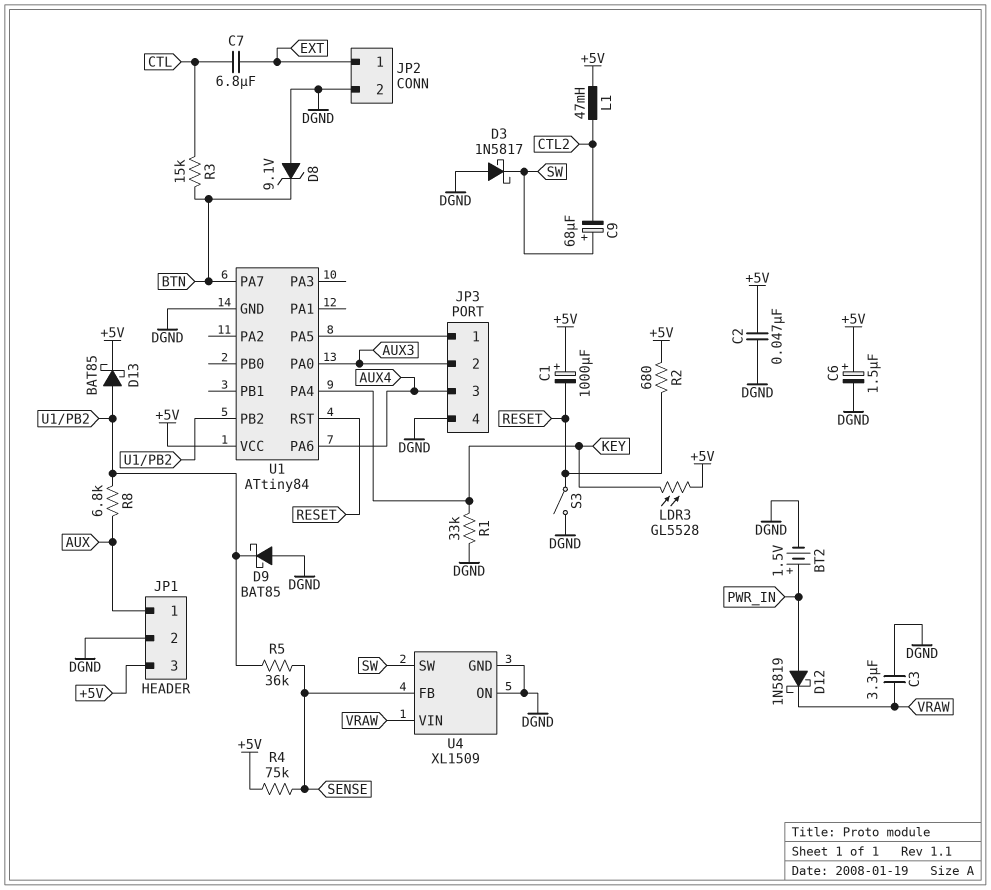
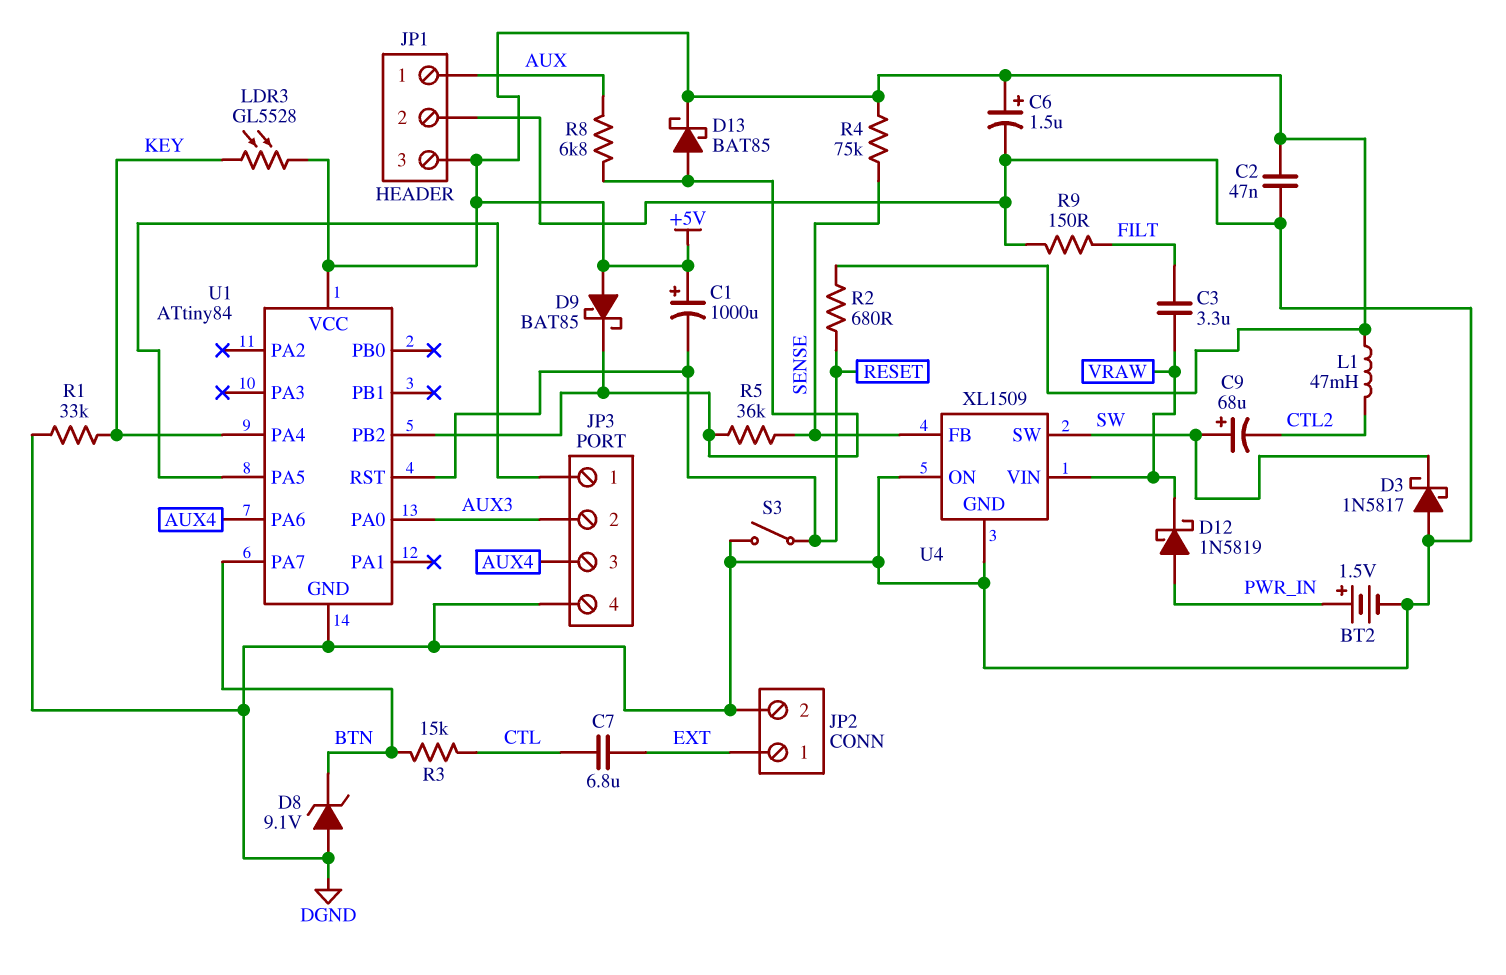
C3: 3.3uF (DGND, VRAW) -> 3.3uF (FILT, VRAW)
D9: schottky BAT85 (A DGND, K U1/PB2) -> schottky BAT85 (A +5V, K U1/PB2)
R9: none -> 150 (DGND, FILT)

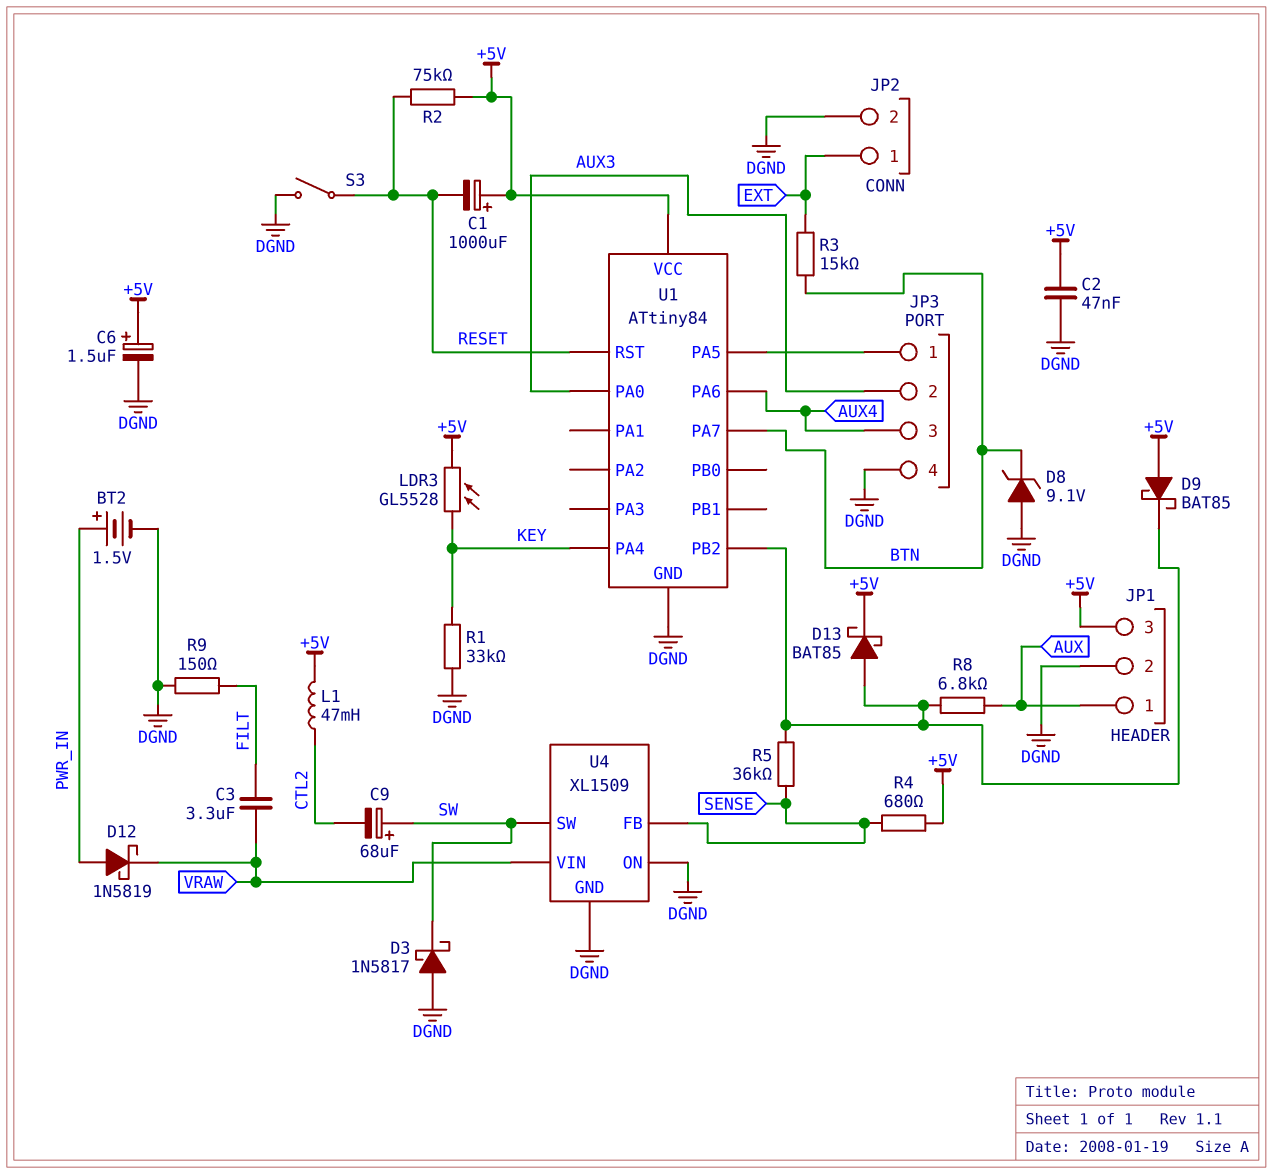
C7: 6.8uF (CTL, EXT) -> none
R2: 680 (+5V, RESET) -> 75k (+5V, RESET)
R3: 15k (BTN, CTL) -> 15k (BTN, EXT)
R4: 75k (+5V, SENSE) -> 680 (+5V, SENSE)

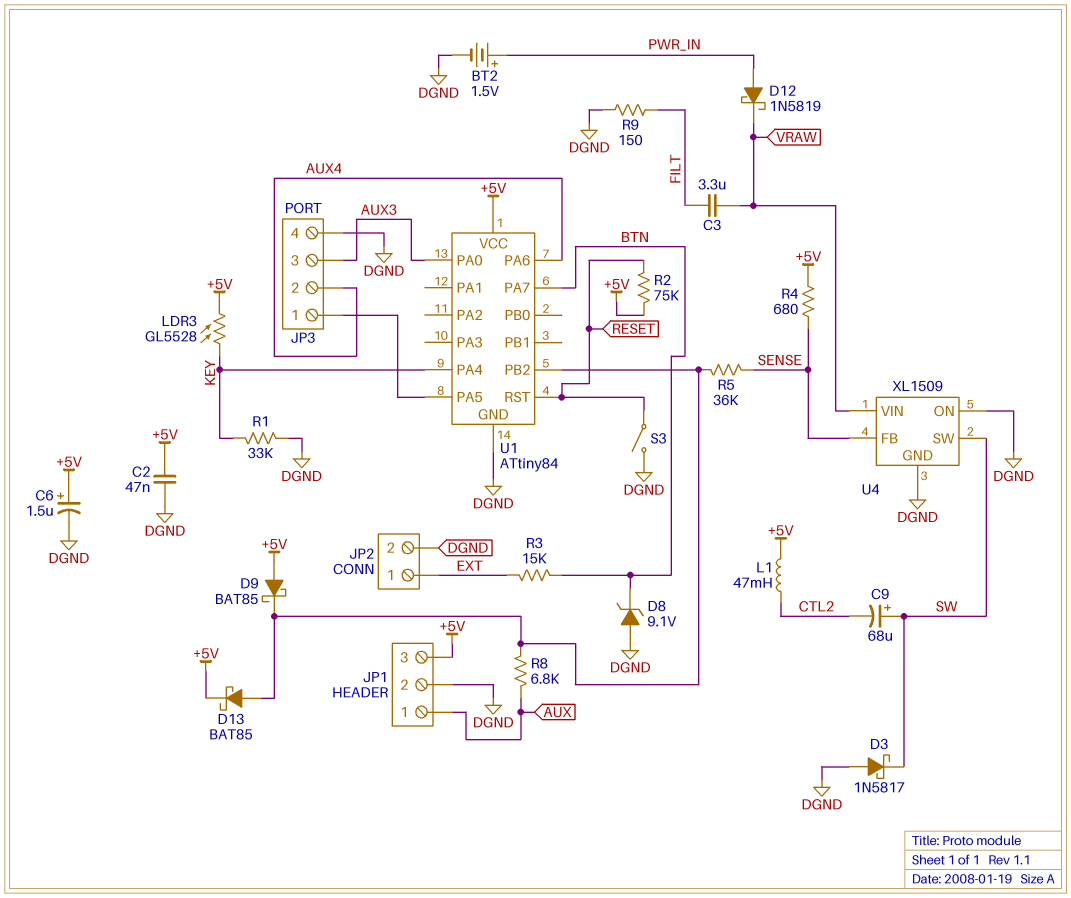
C1: 1000uF (plus +5V, minus RESET) -> none
JP3 pin 2: AUX3 -> AUX4
JP3 pin 3: AUX4 -> AUX3

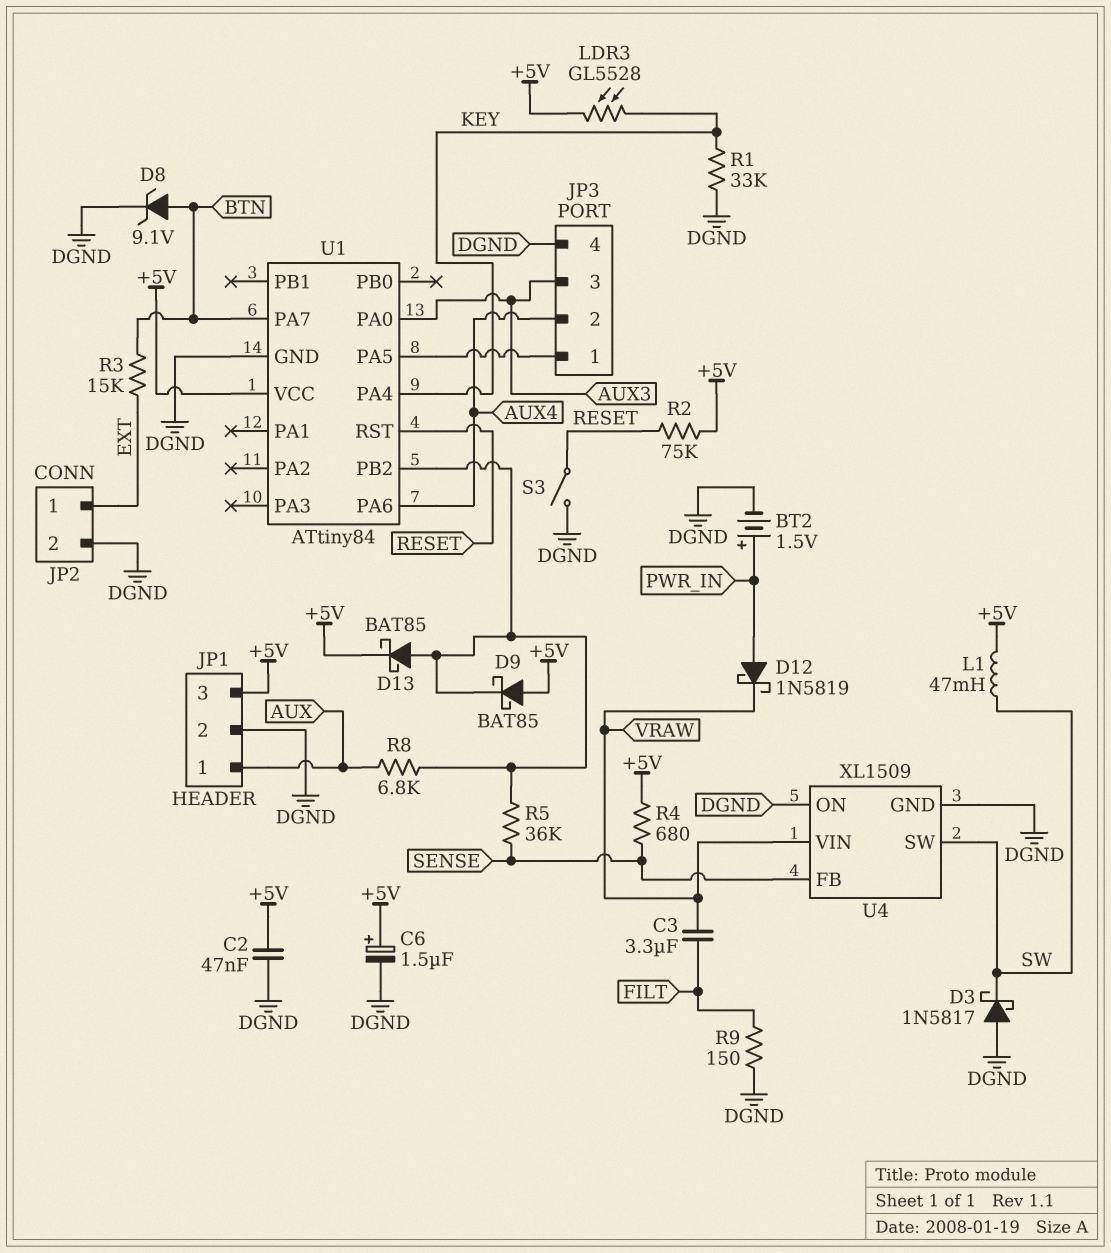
C9: 68uF (plus SW, minus CTL2) -> none
D8: zener 9.1V (A DGND, K BTN) -> zener 9.1V (A BTN, K DGND)
L1: 47mH (+5V, CTL2) -> 47mH (+5V, SW)

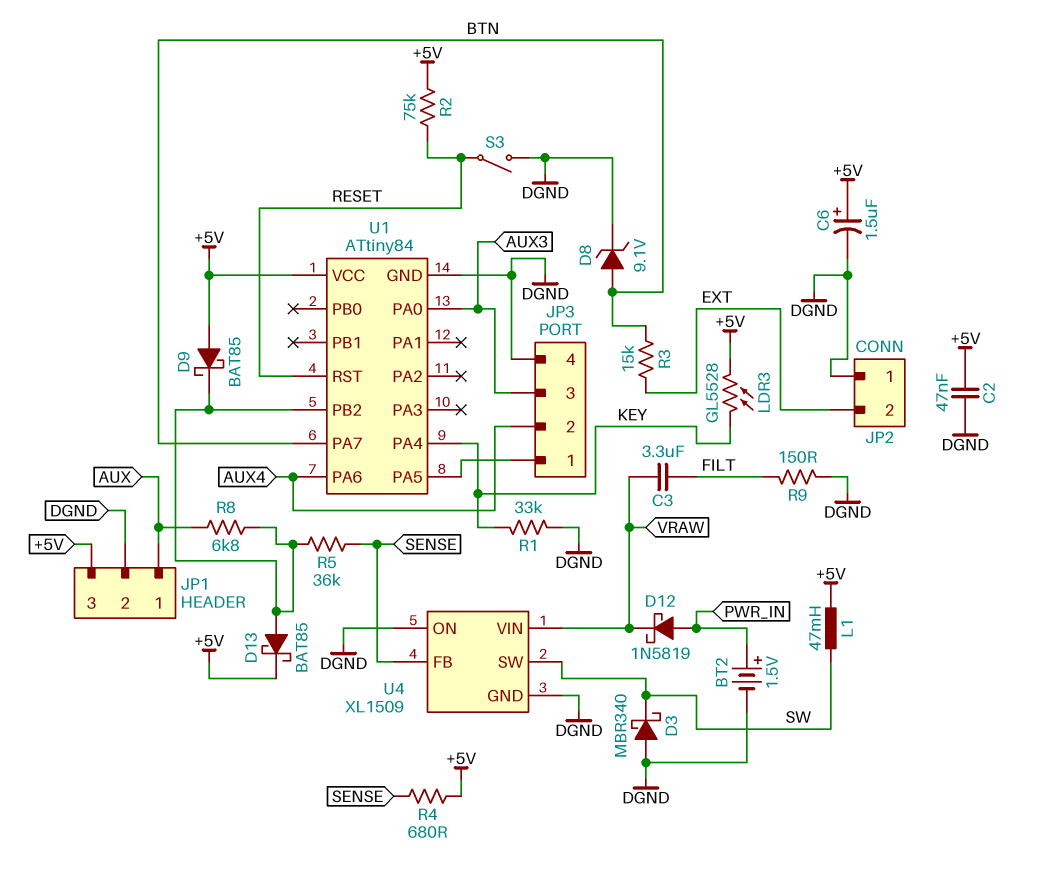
D3: schottky 1N5817 (A DGND, K SW) -> schottky MBR340 (A DGND, K SW)
JP2 pin 1: EXT -> DGND
JP2 pin 2: DGND -> EXT

